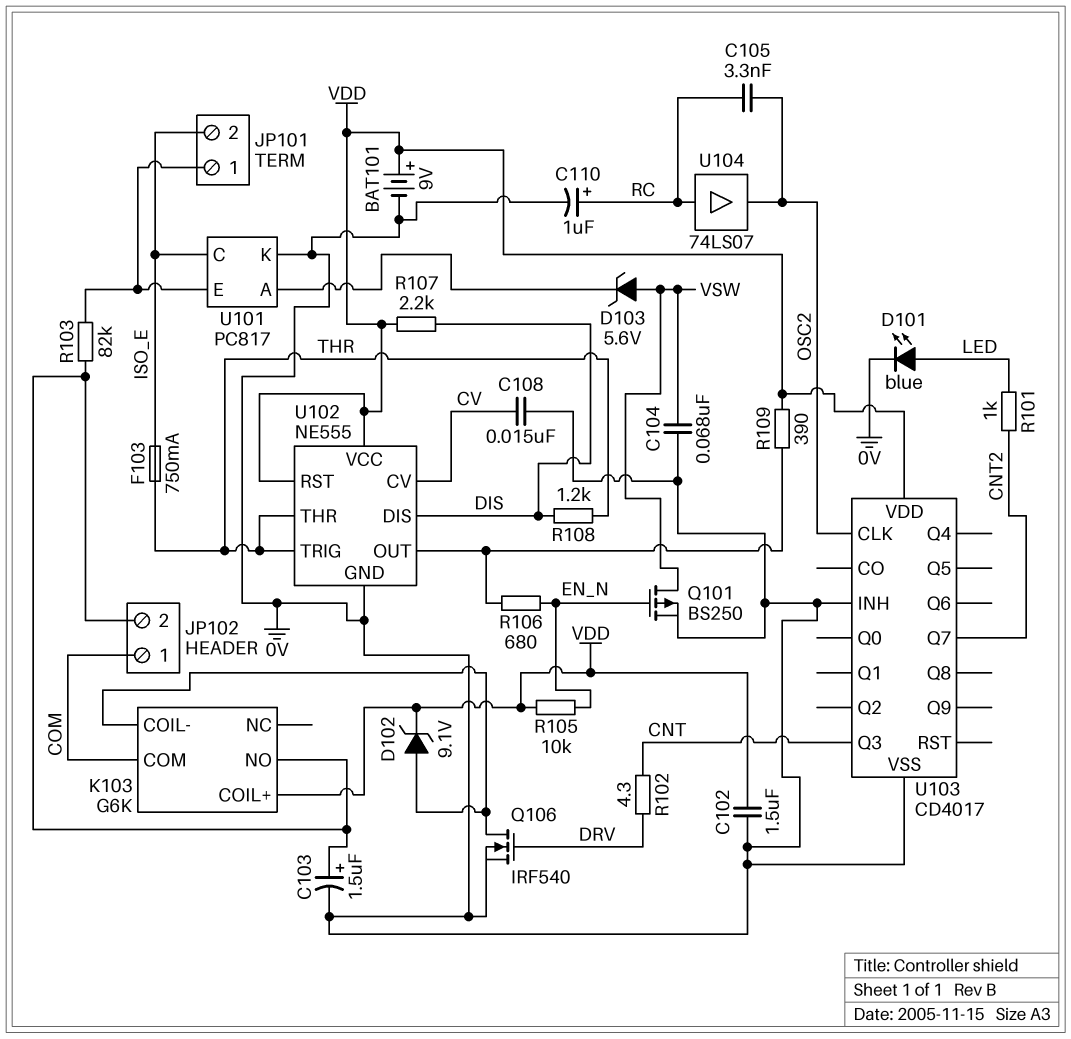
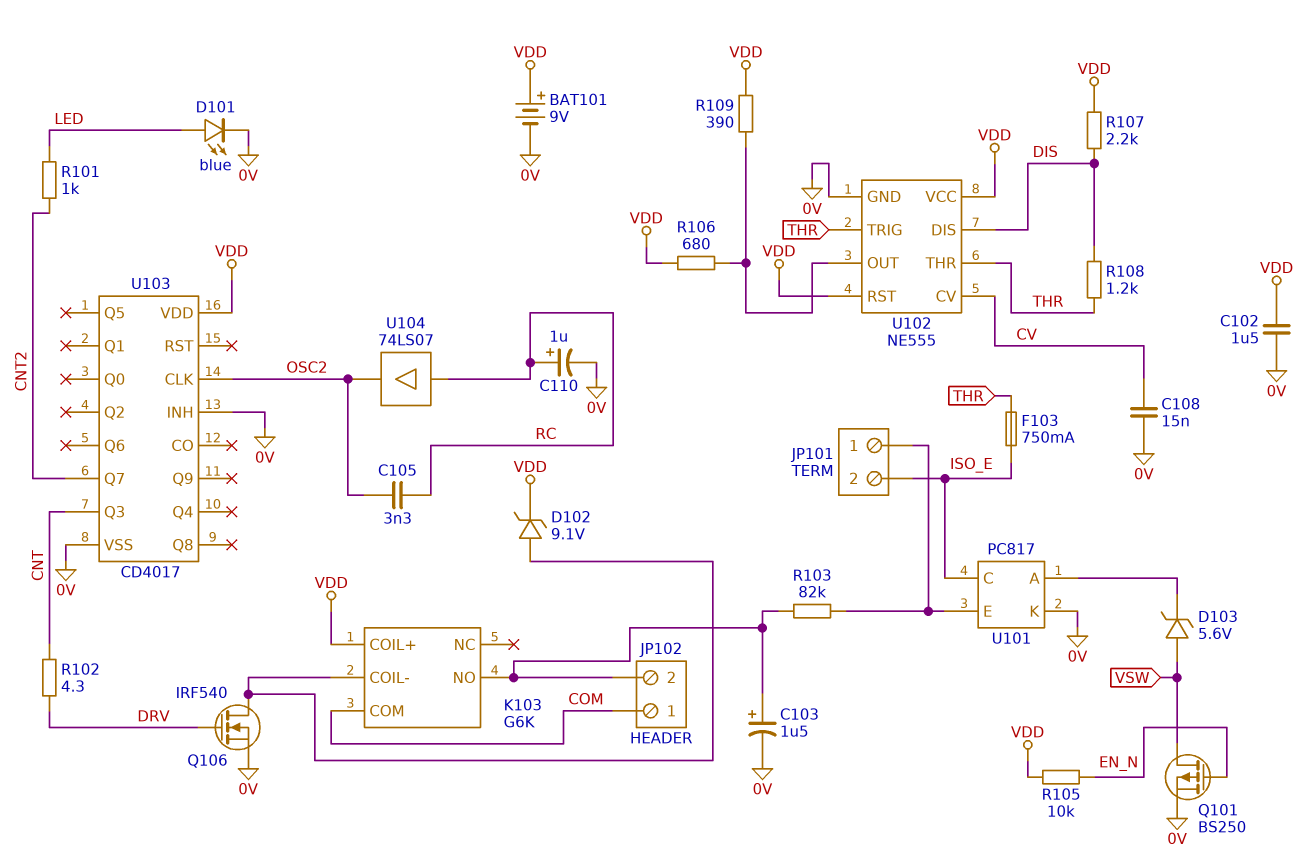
C104: 68nF (0V, VSW) -> none
R106: 680 (EN_N, U102/OUT) -> 680 (U102/OUT, VDD)

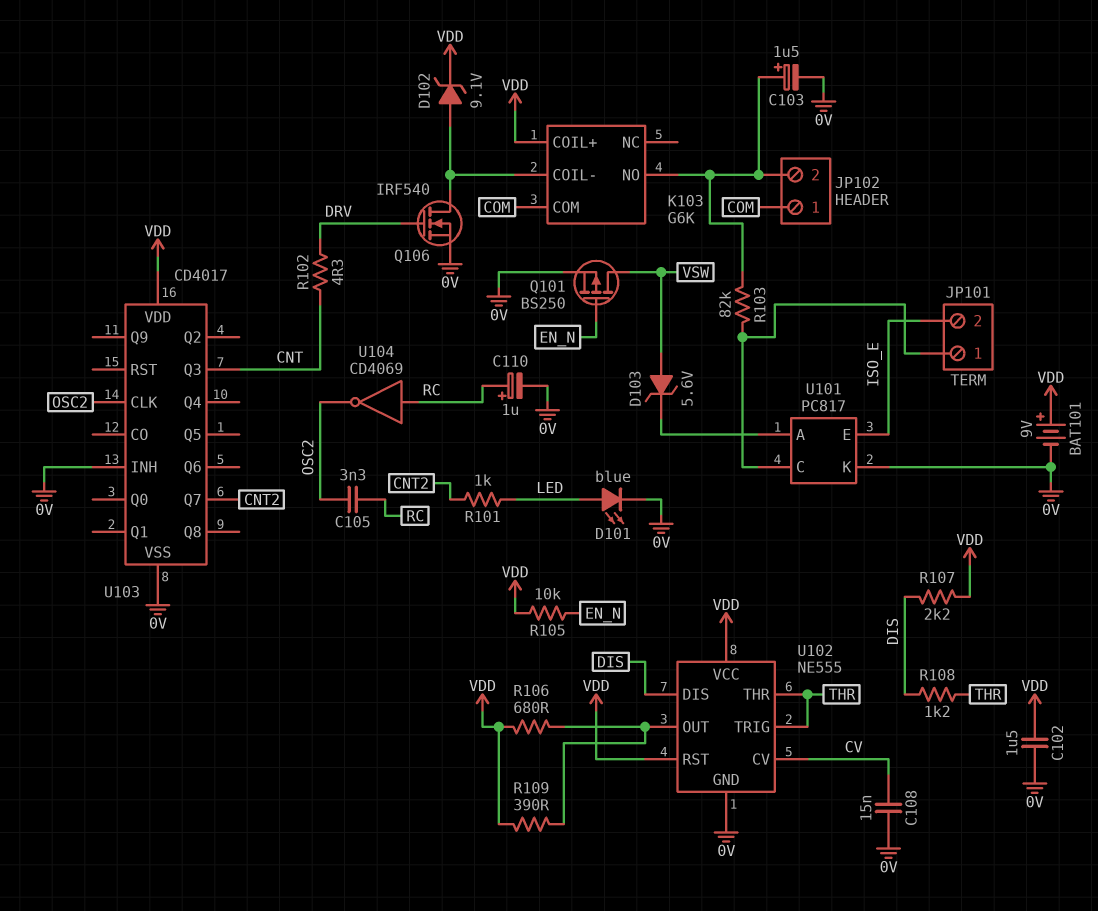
F103: 750mA (ISO_E, THR) -> none
U101 pin C: ISO_E -> JP101/1
U101 pin E: JP101/1 -> ISO_E
U104: buffer 74LS07 (in RC, out OSC2) -> NOT CD4069 (in RC, out OSC2)

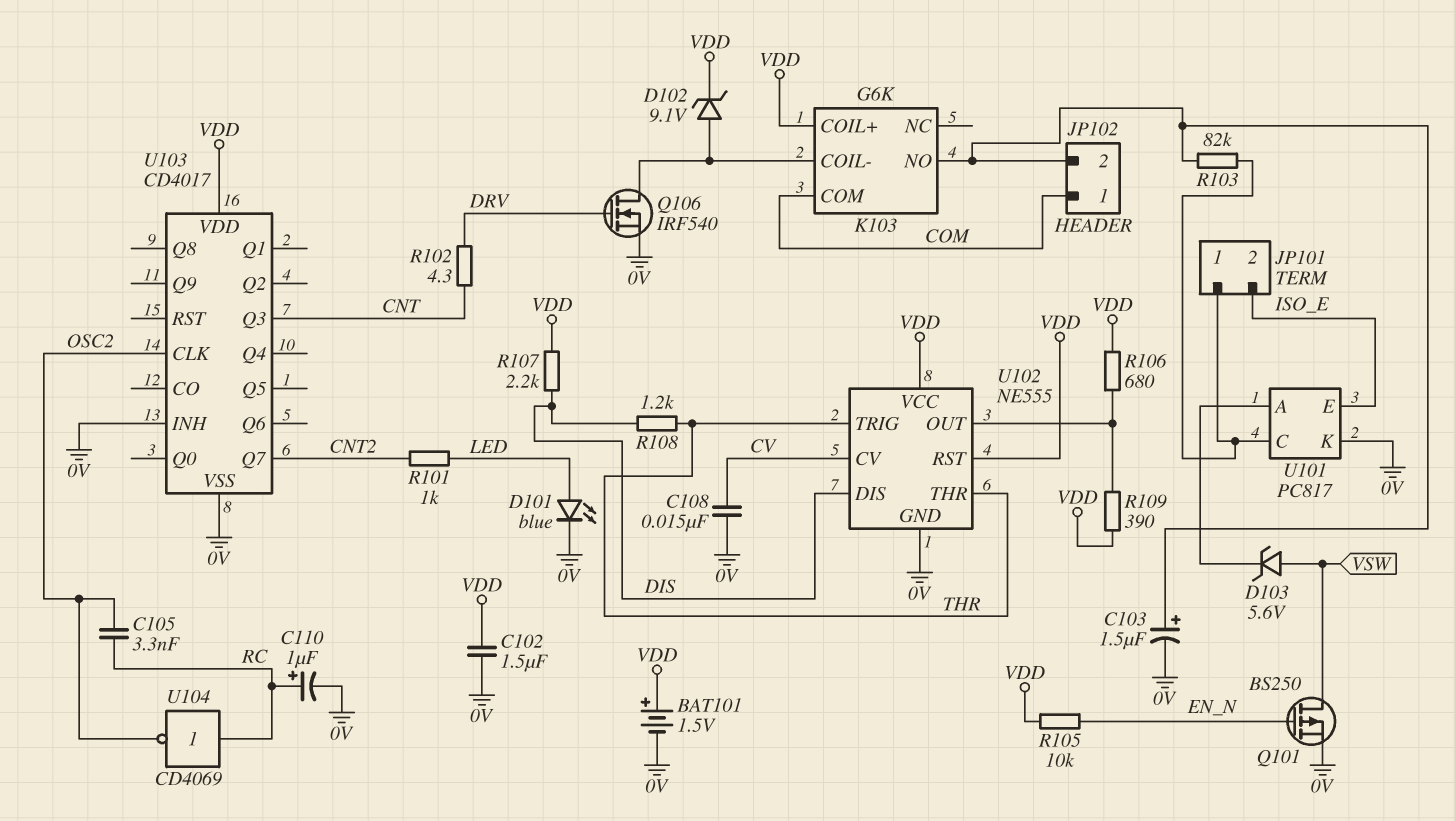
BAT101: 9V (plus VDD, minus 0V) -> 1.5V (plus VDD, minus 0V)

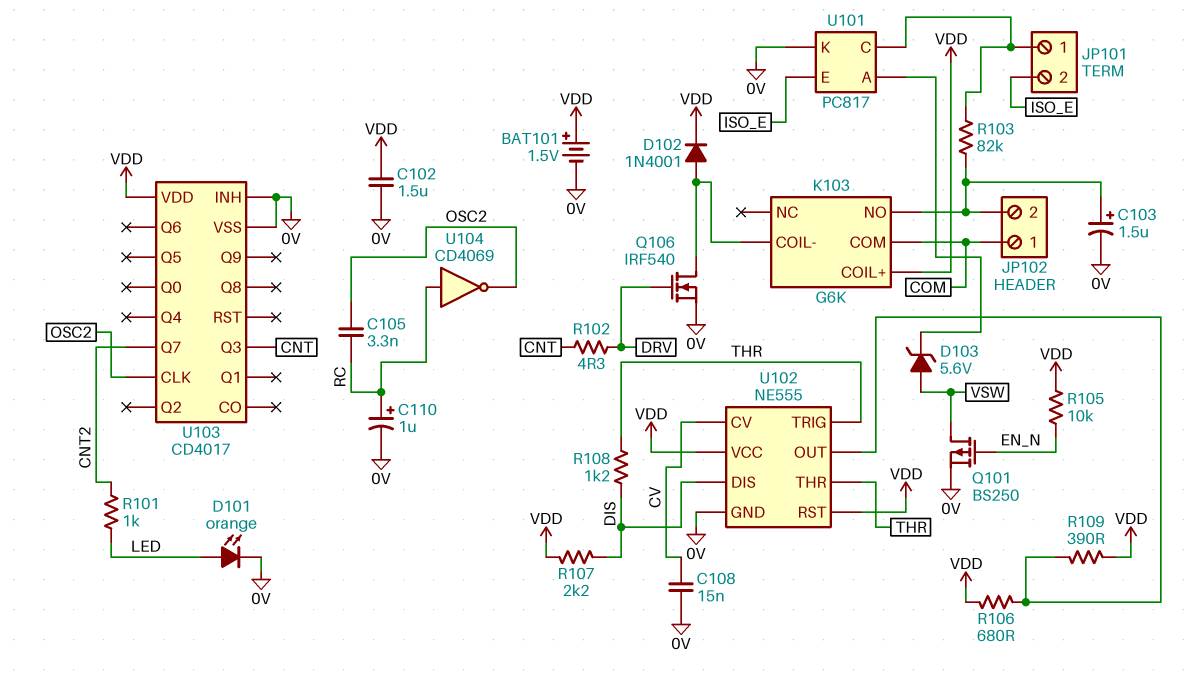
D101: LED blue (A LED, K 0V) -> LED orange (A LED, K 0V)
D102: zener 9.1V (A K103/COIL-, K VDD) -> diode 1N4001 (A K103/COIL-, K VDD)

